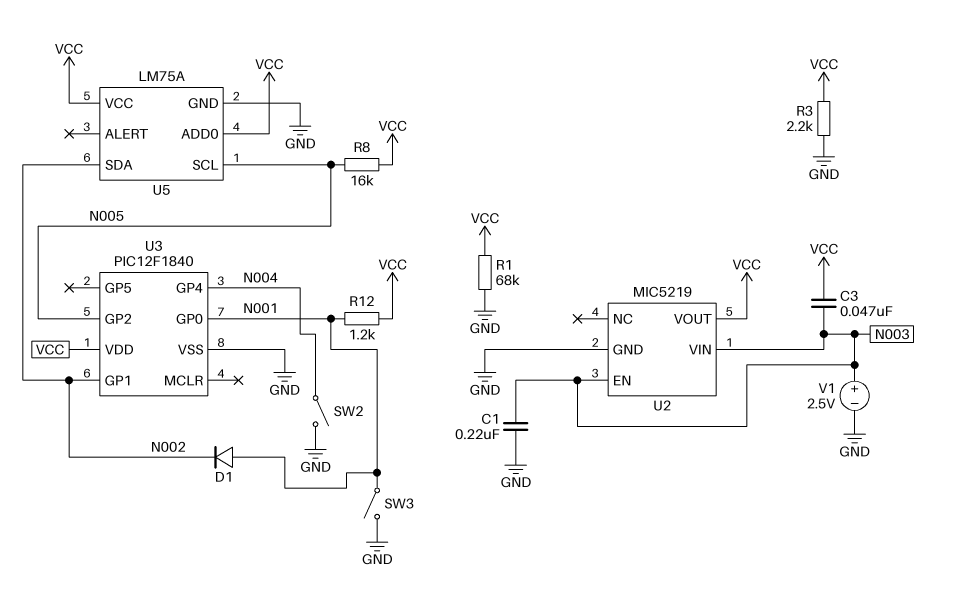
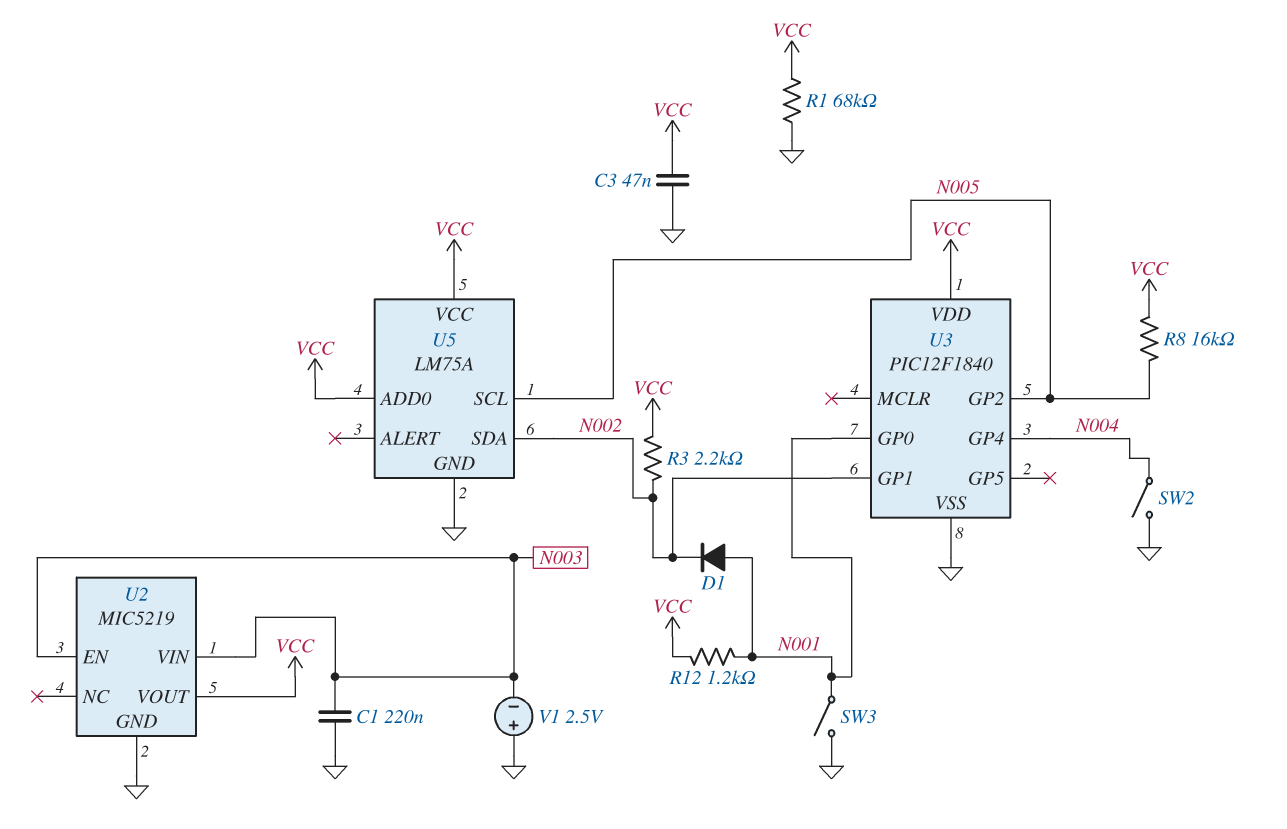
C3: 47nF (N003, VCC) -> 47nF (GND, VCC)
R3: 2.2k (GND, VCC) -> 2.2k (N002, VCC)
V1: 2.5V (plus N003, minus GND) -> 2.5V (plus GND, minus N003)

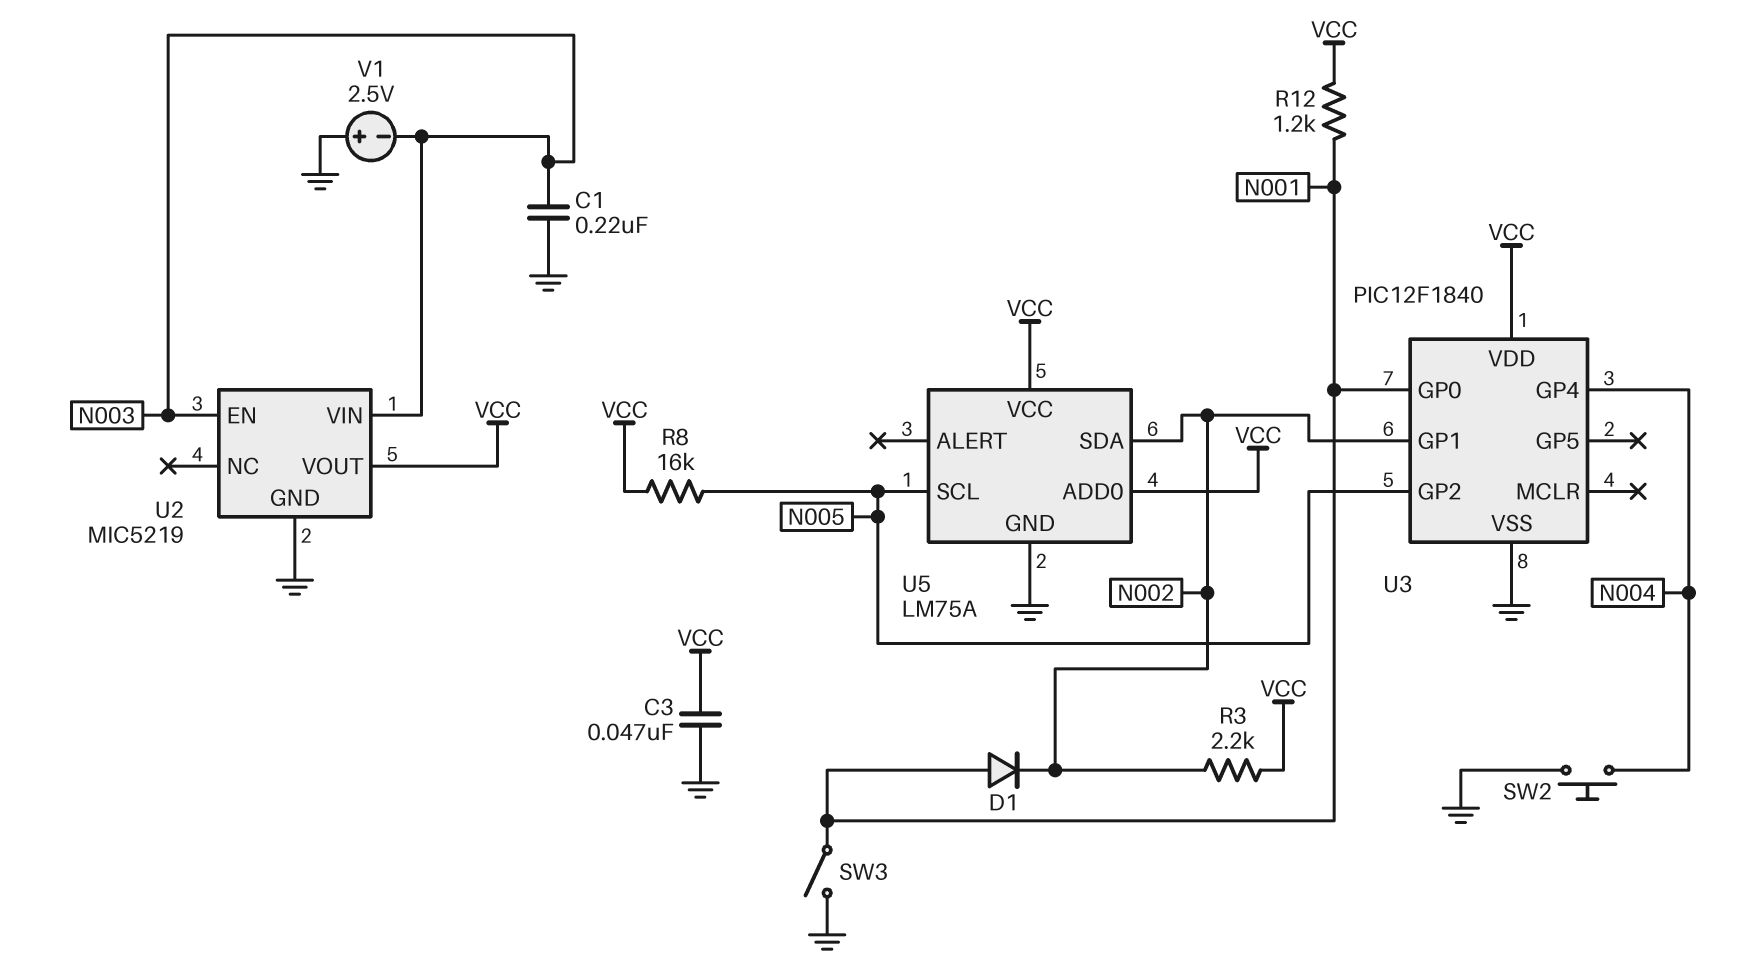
R1: 68k (GND, VCC) -> none
SW2: switch (GND, N004) -> button (GND, N004)

